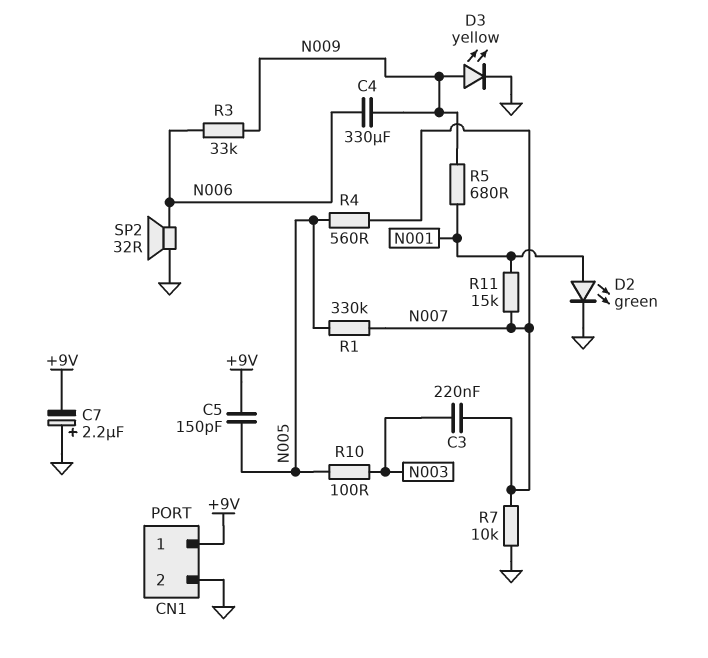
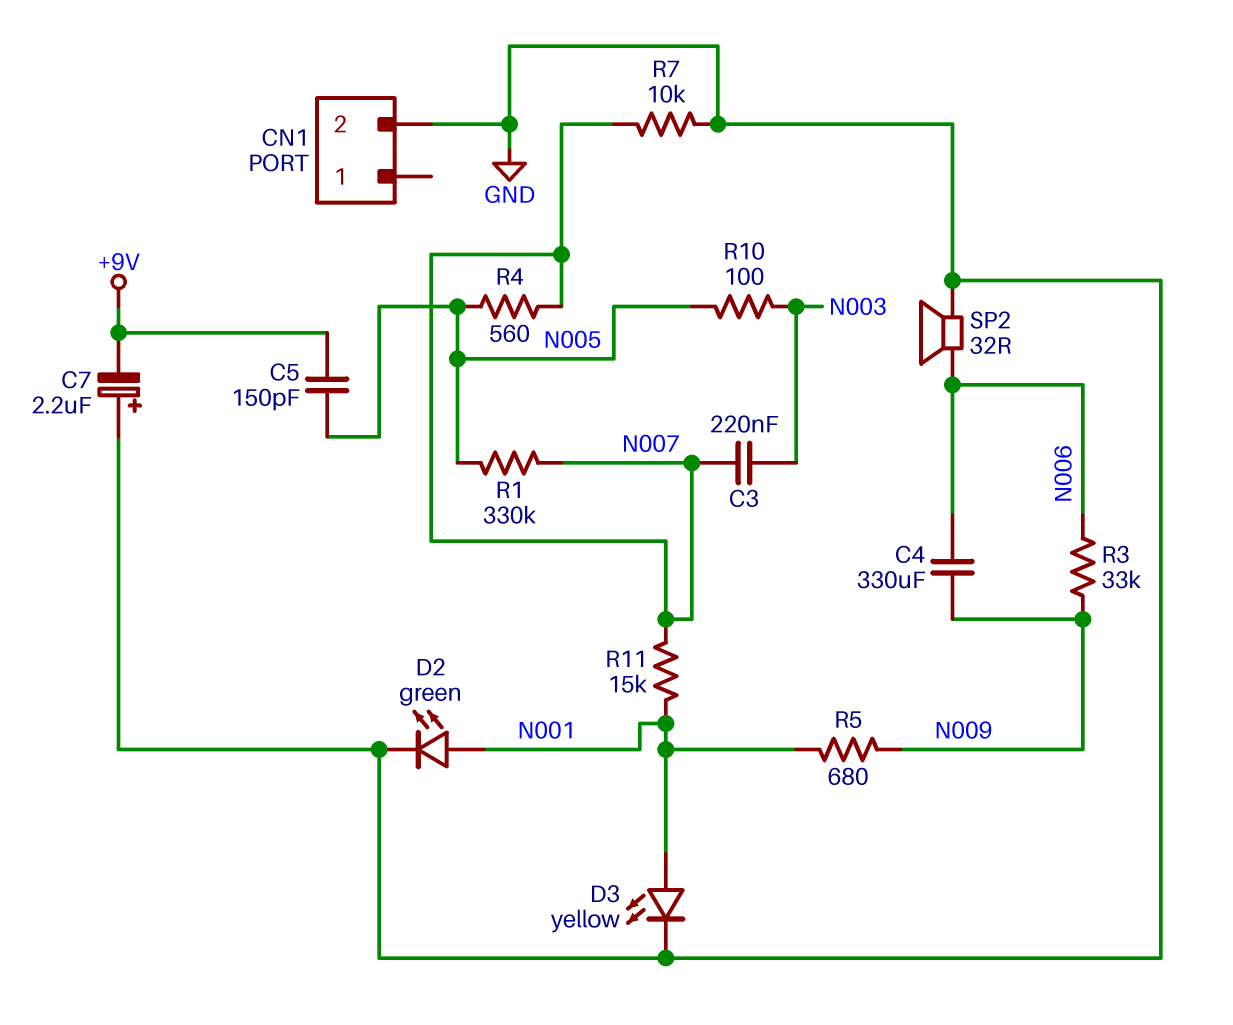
CN1 pin 1: +9V -> none
D3: LED yellow (A N009, K GND) -> LED yellow (A N001, K GND)

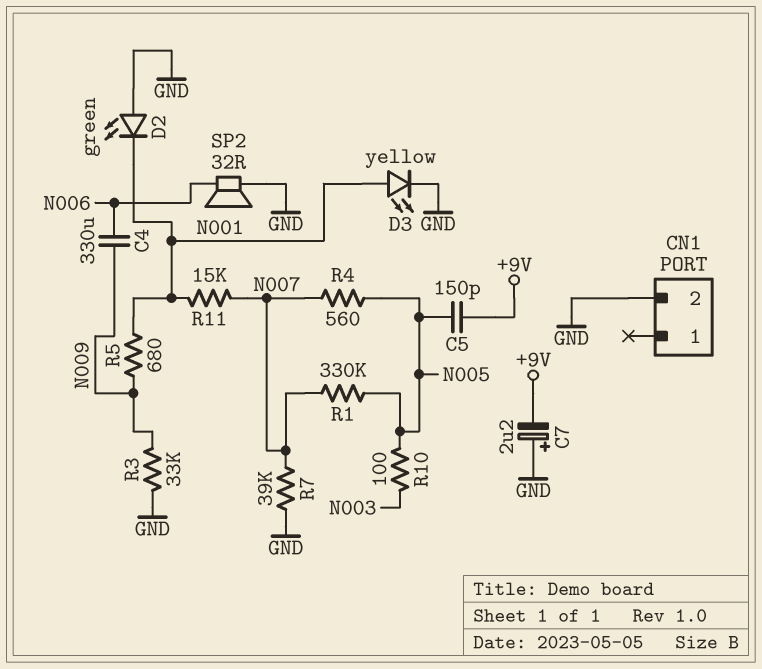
C3: 220nF (N003, N007) -> none
D2: LED green (A N001, K GND) -> LED green (A GND, K N001)
R3: 33k (N006, N009) -> 33k (GND, N009)
R7: 10k (GND, N007) -> 39k (GND, N007)

